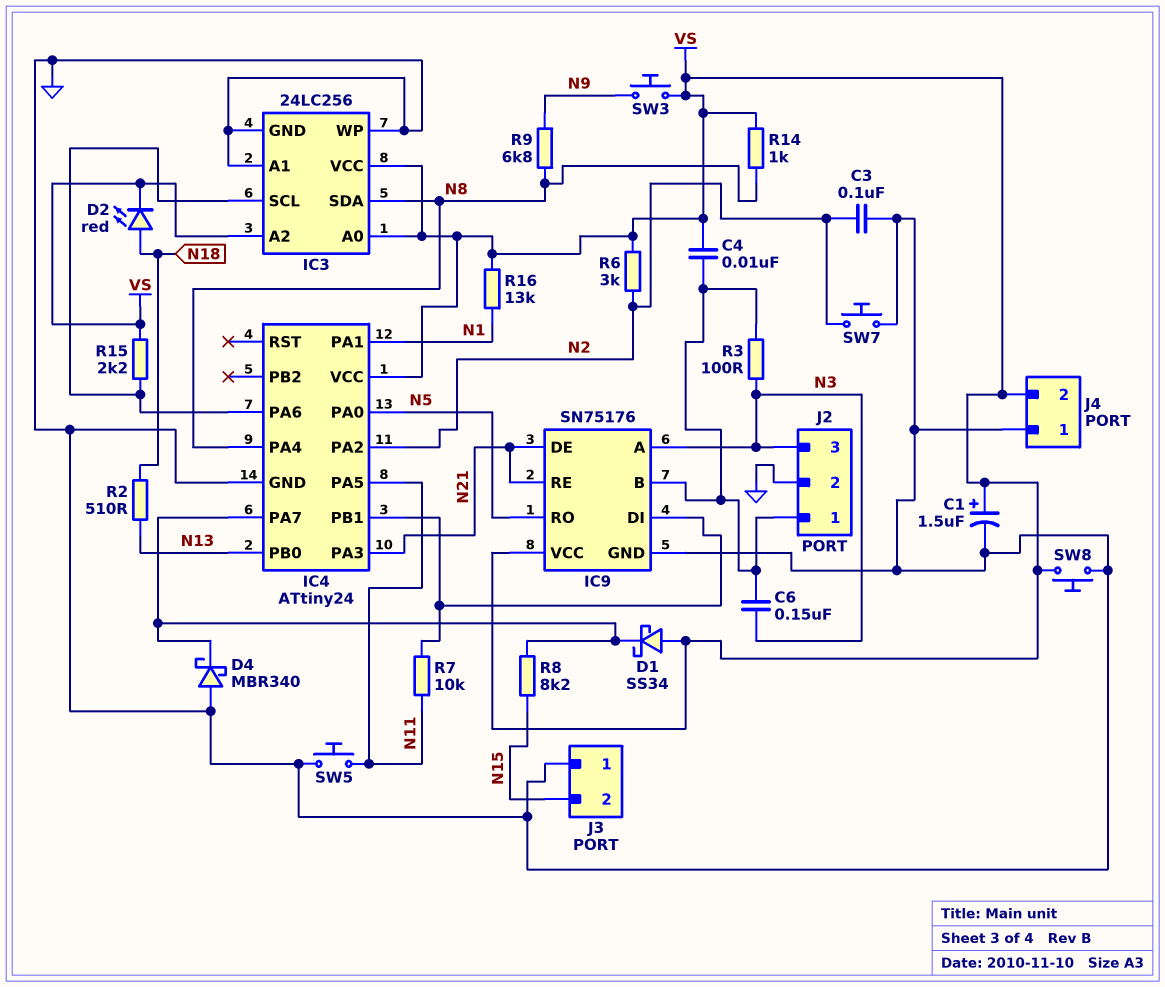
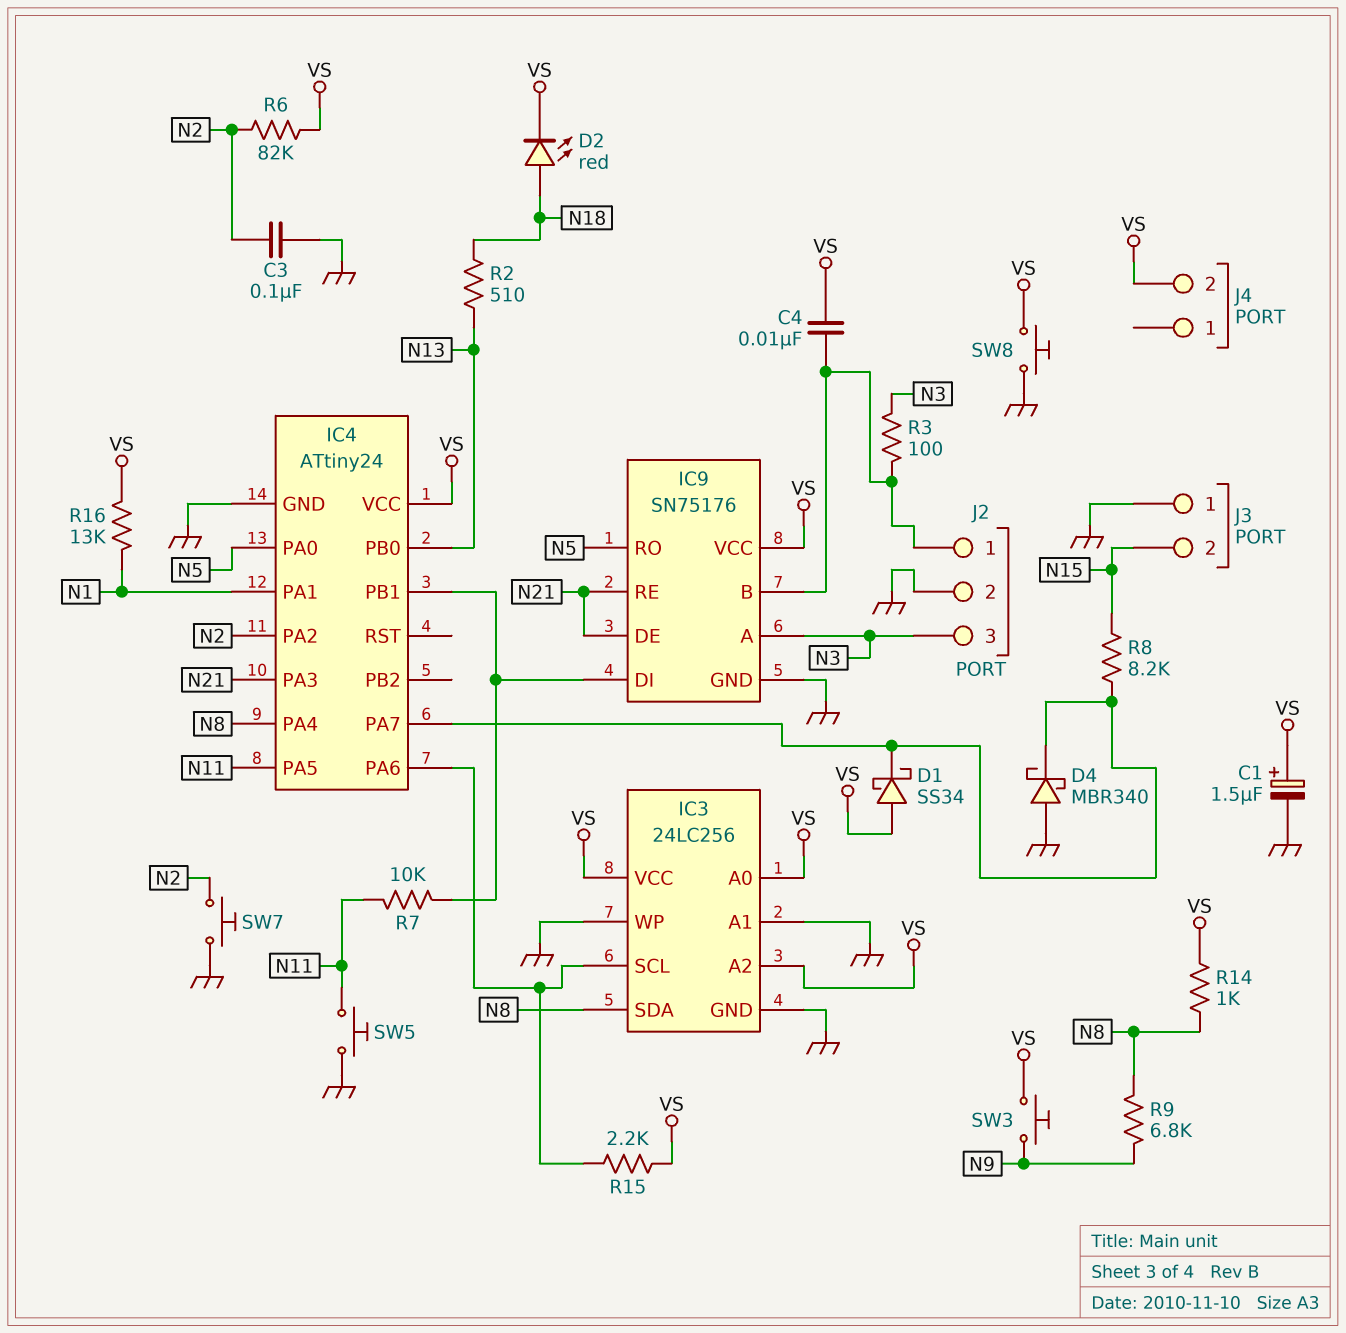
C6: 150nF (IC9/B, N3) -> none
J4 pin 1: GND -> none
R6: 3k (N2, VS) -> 82k (N2, VS)

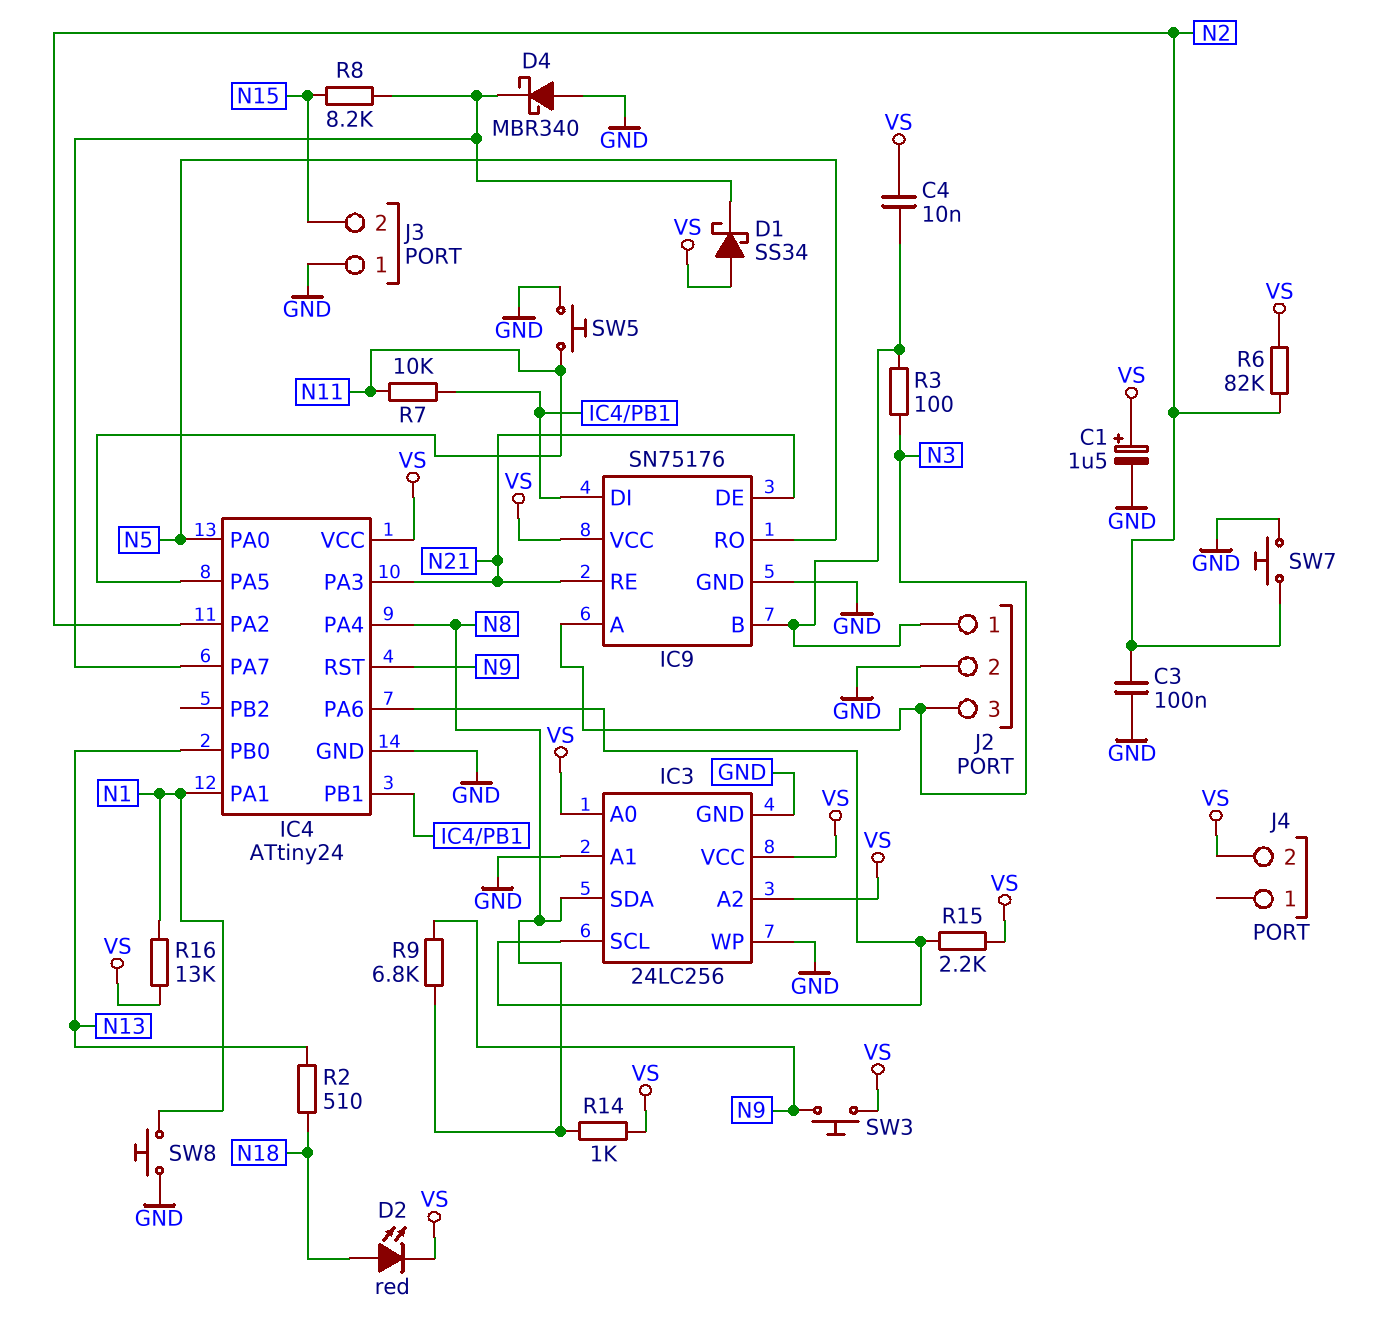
IC4 pin RST: none -> N9
SW8: button (GND, VS) -> button (GND, N1)

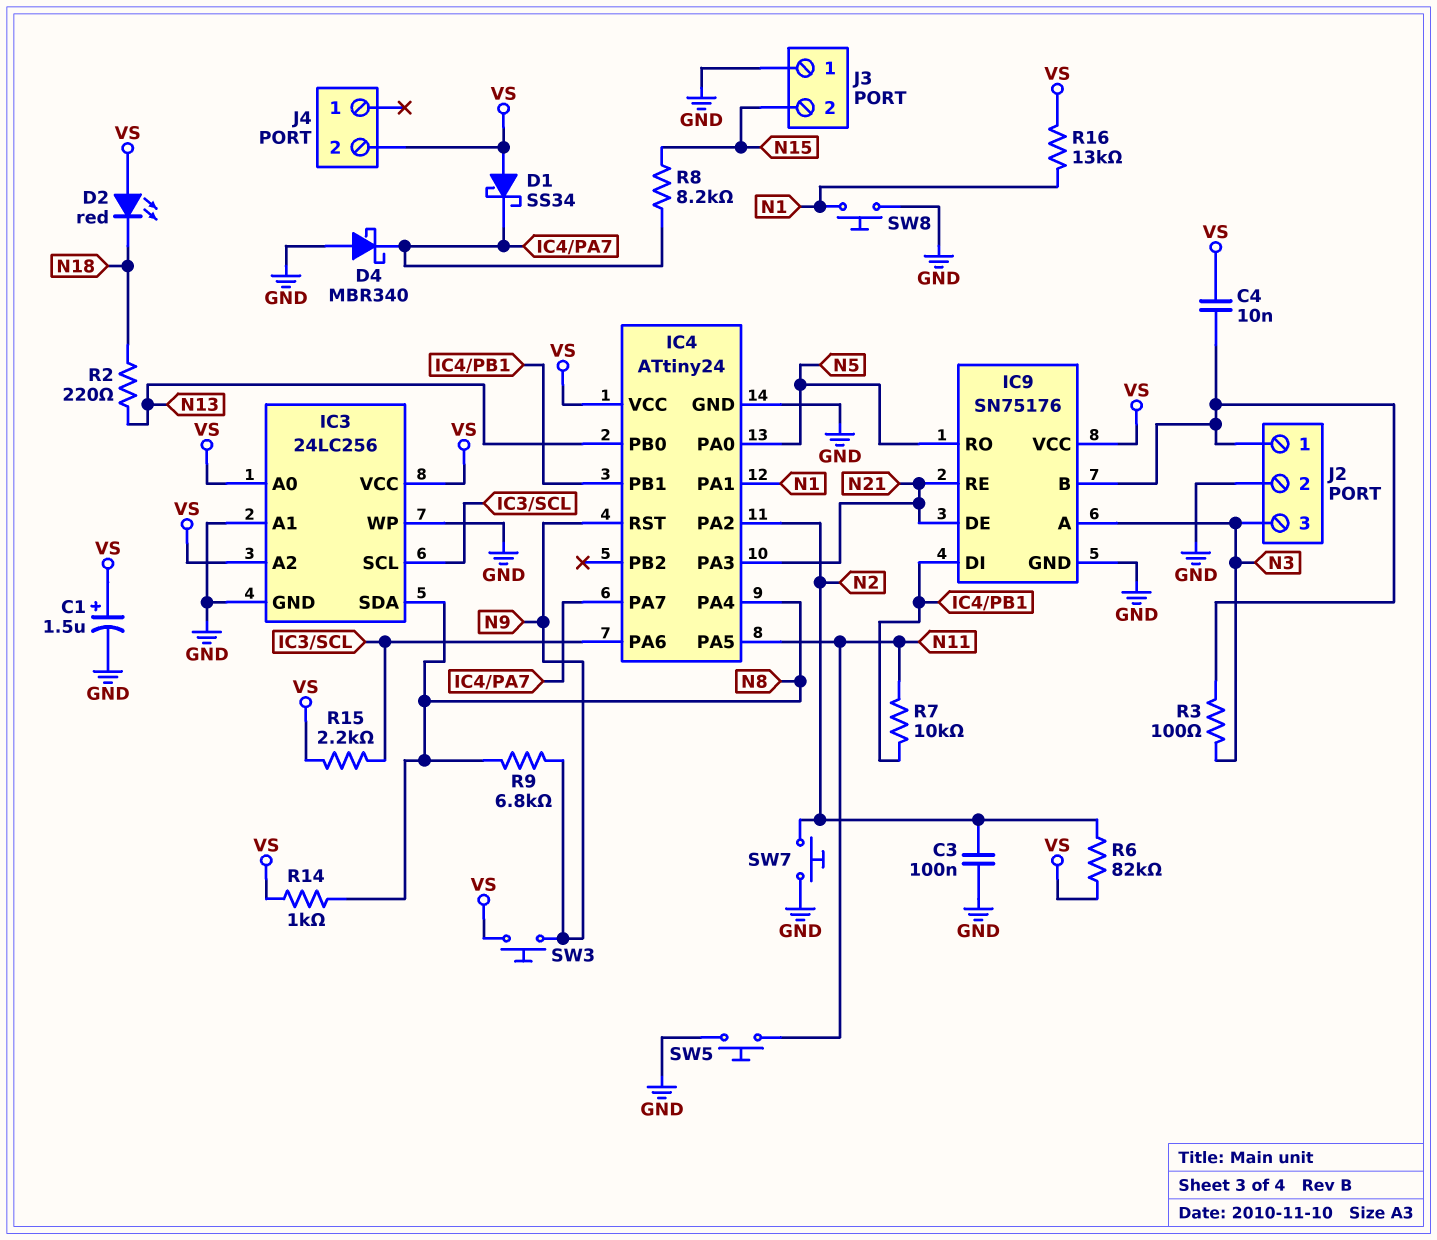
D2: LED red (A N18, K VS) -> LED red (A VS, K N18)
R2: 510 (N13, N18) -> 220 (N13, N18)

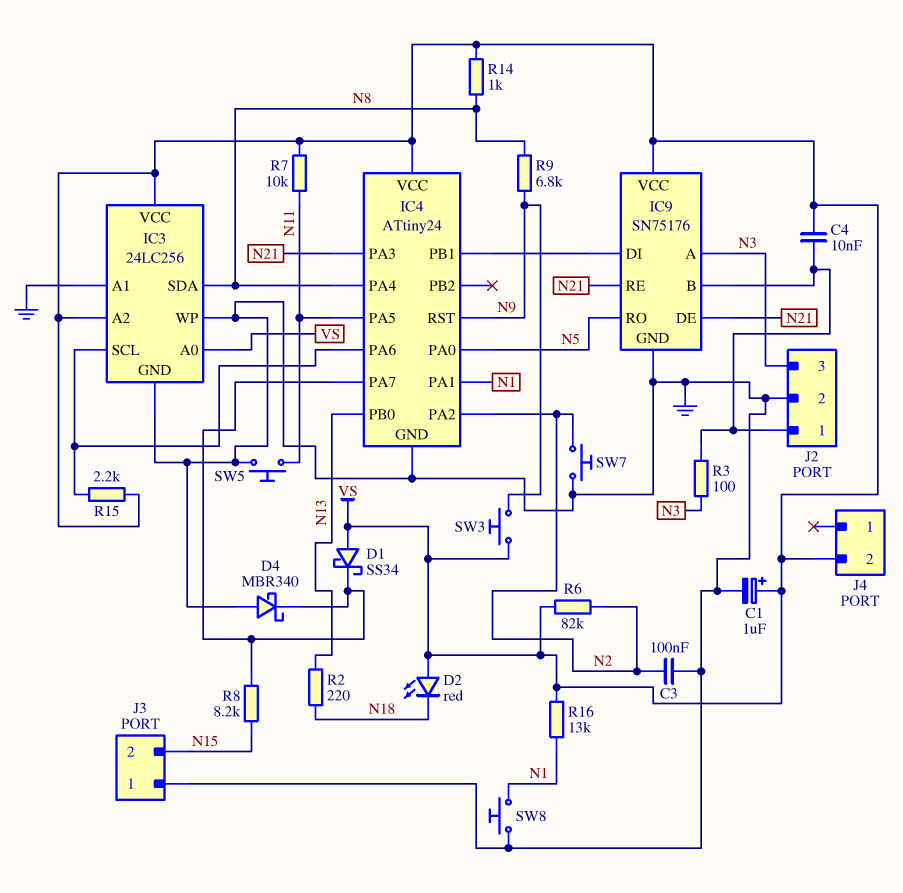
C1: 1.5uF (plus VS, minus GND) -> 1uF (plus VS, minus GND)
R7: 10k (IC4/PB1, N11) -> 10k (N11, VS)

